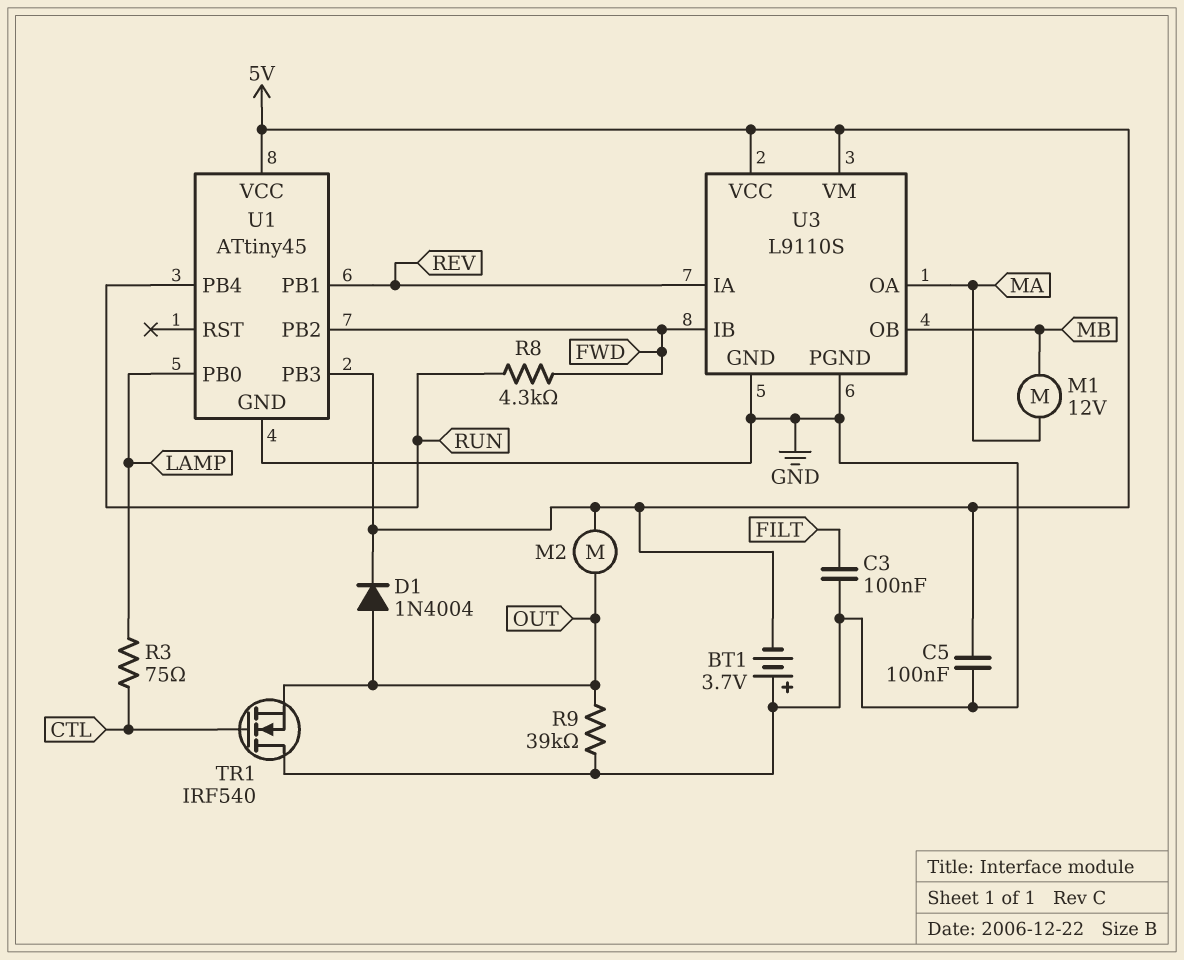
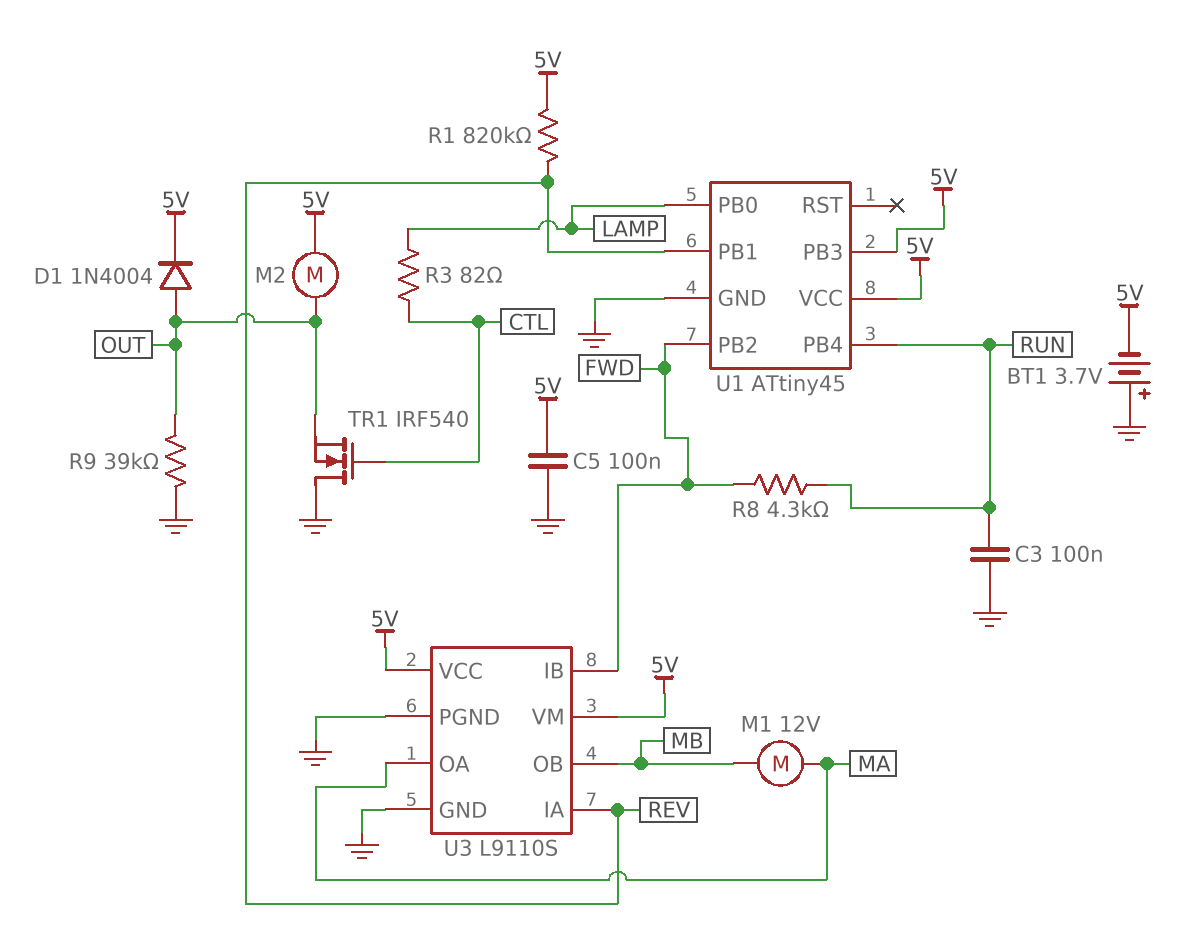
C3: 100nF (FILT, GND) -> 100nF (GND, RUN)
R1: none -> 820k (5V, REV)
R3: 75 (CTL, LAMP) -> 82 (CTL, LAMP)

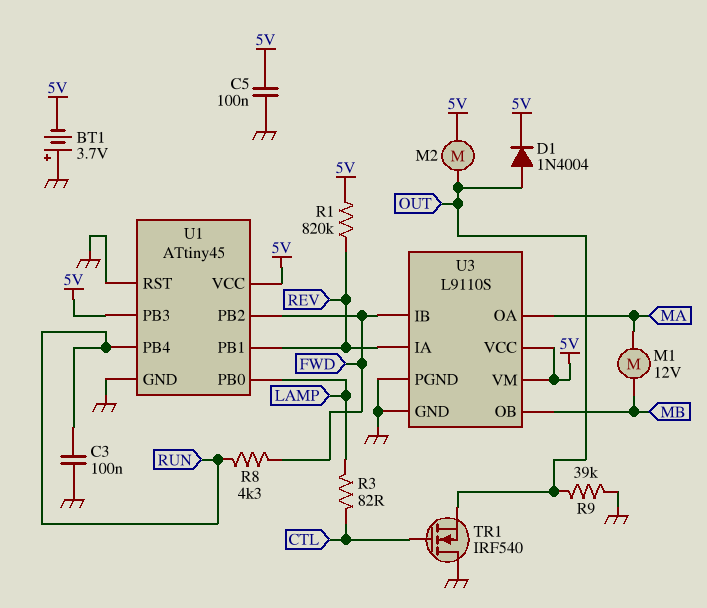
U1 pin RST: none -> GND

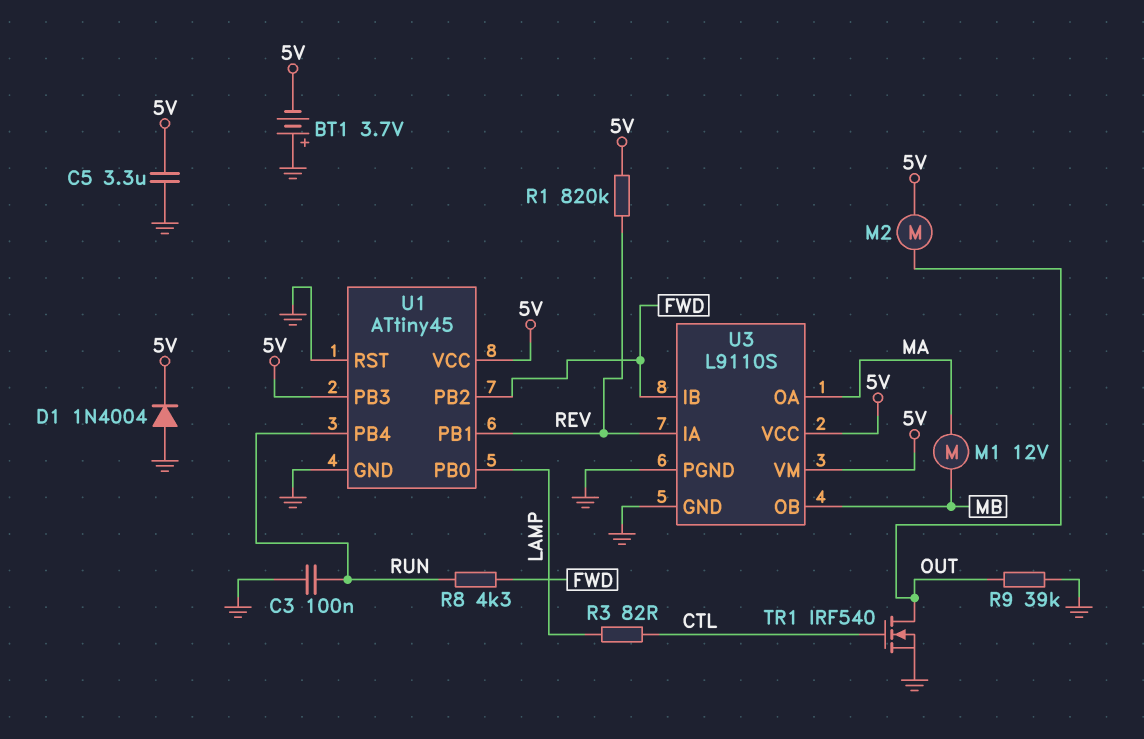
C5: 100nF (5V, GND) -> 3.3uF (5V, GND)
D1: diode 1N4004 (A OUT, K 5V) -> diode 1N4004 (A GND, K 5V)
TR1: NMOS IRF540 (G CTL, D GND, S OUT) -> NMOS IRF540 (G CTL, D OUT, S GND)

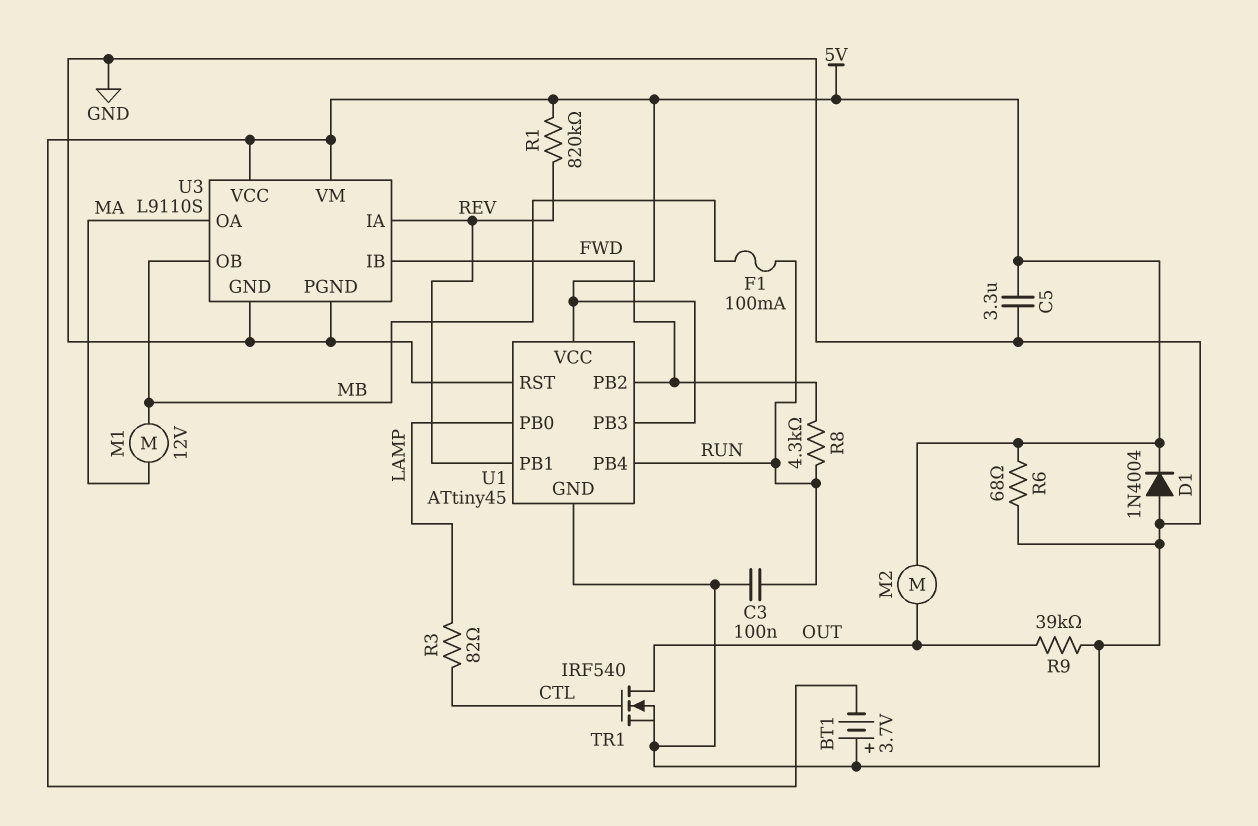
F1: none -> 100mA (MB, RUN)
R6: none -> 68 (5V, GND)

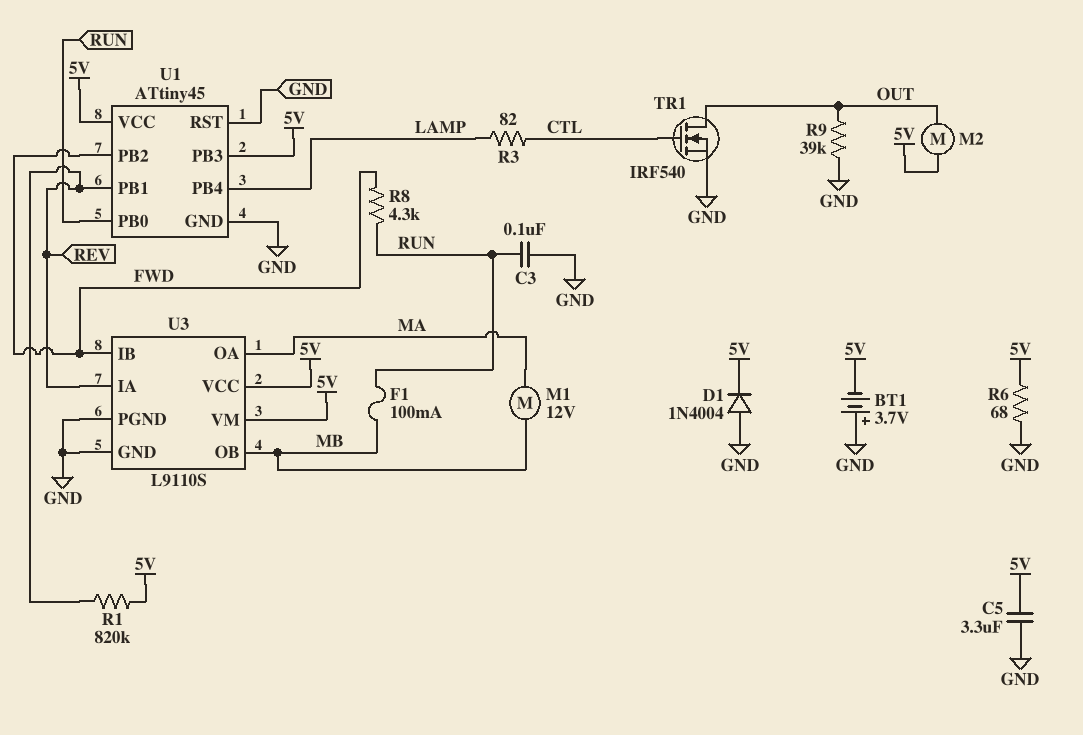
U1 pin PB0: LAMP -> RUN
U1 pin PB4: RUN -> LAMP

